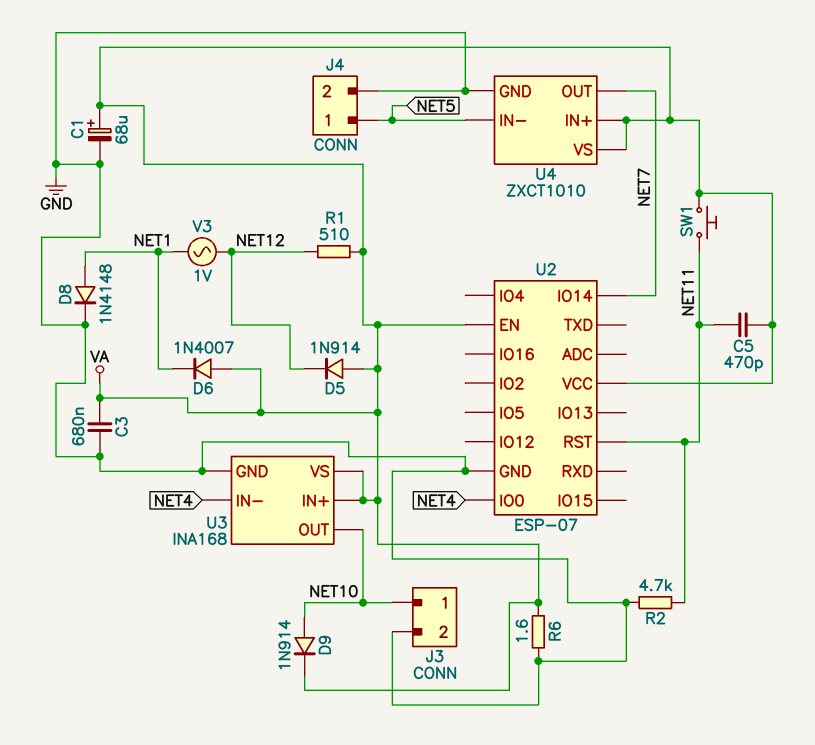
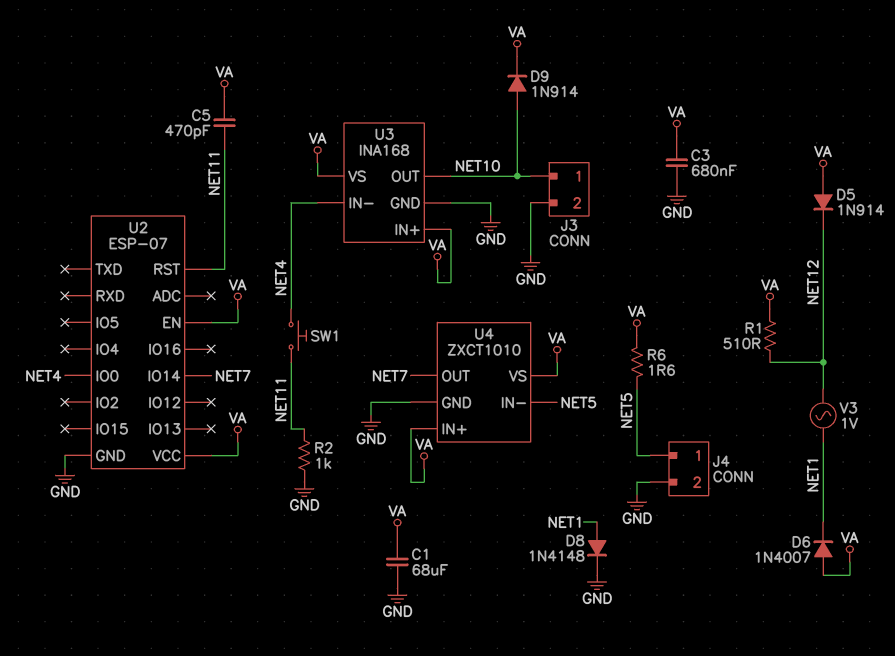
C1: 68uF (plus VA, minus GND) -> 68uF (GND, VA)
R2: 4.7k (GND, NET11) -> 1k (GND, NET11)
R6: 1.6 (GND, VA) -> 1.6 (NET5, VA)
SW1: button (NET11, VA) -> button (NET4, NET11)

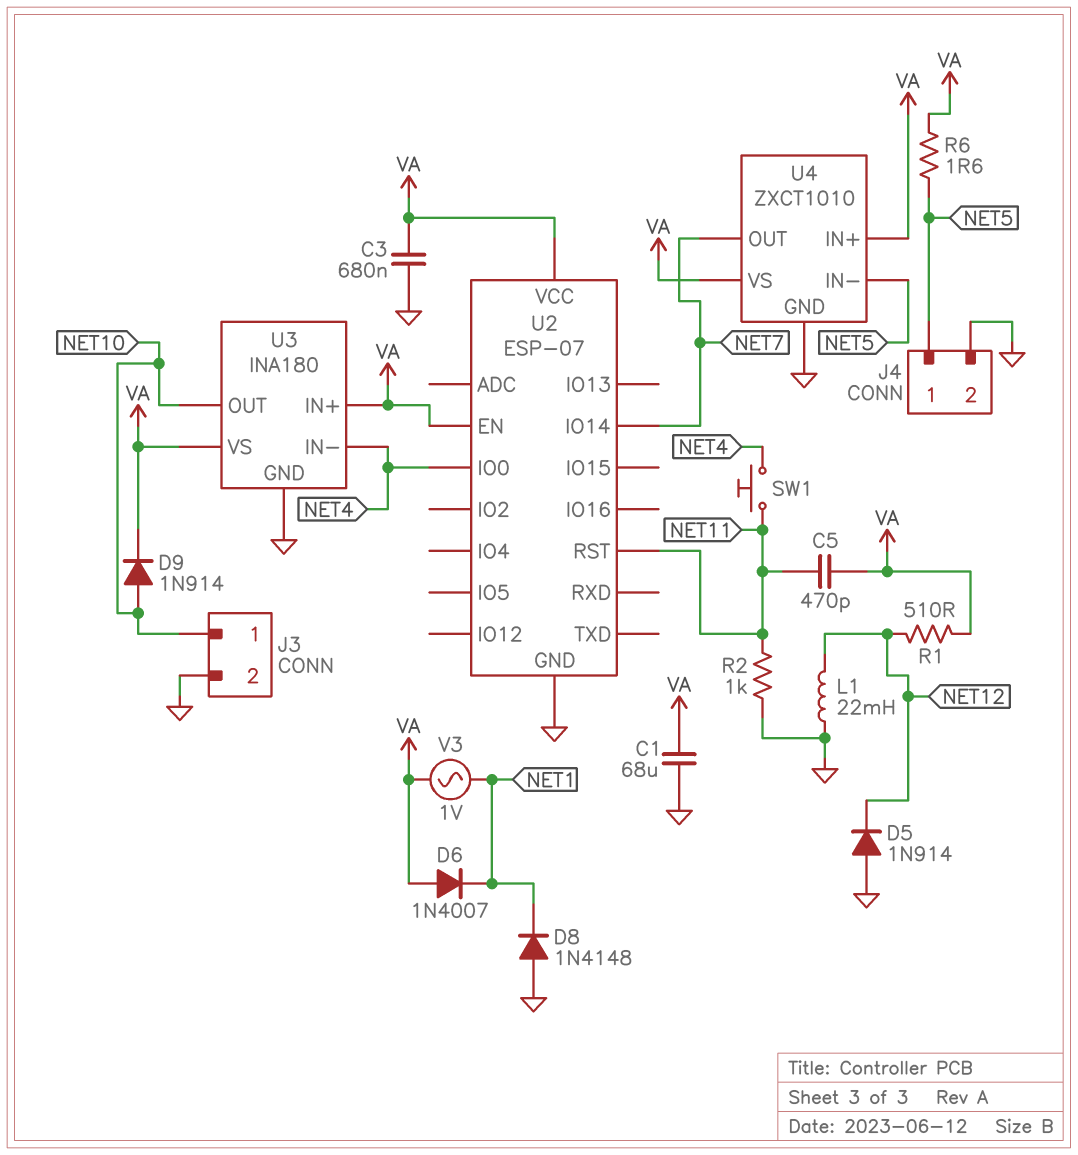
D5: diode 1N914 (A VA, K NET12) -> diode 1N914 (A GND, K NET12)
D8: diode 1N4148 (A NET1, K GND) -> diode 1N4148 (A GND, K NET1)
L1: none -> 22mH (GND, NET12)
U3: INA168 -> INA180
V3: AC 1V (NET1, NET12) -> AC 1V (NET1, VA)

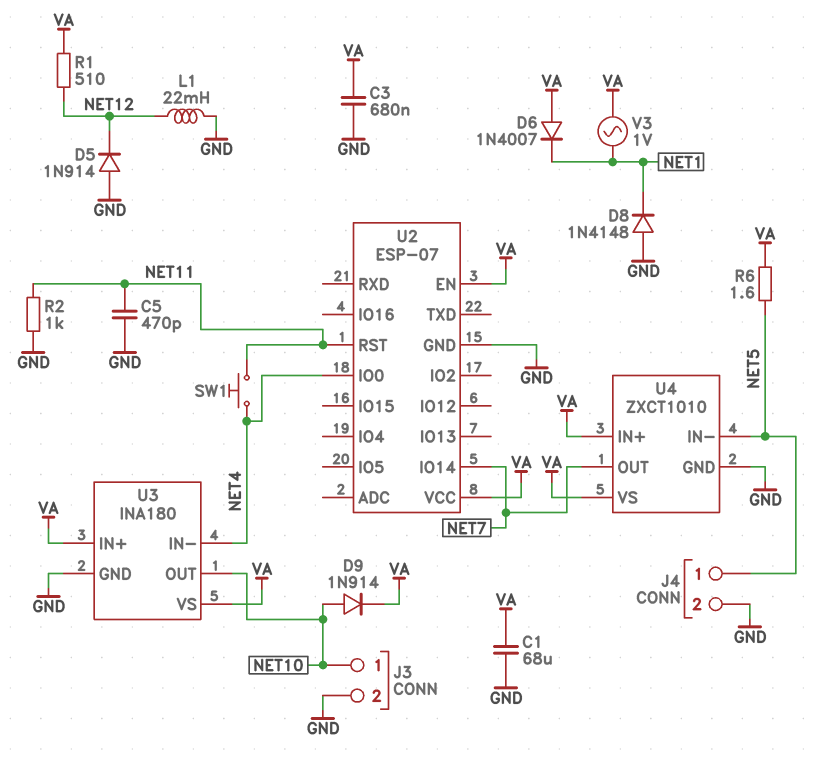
C5: 470pF (NET11, VA) -> 470pF (GND, NET11)

